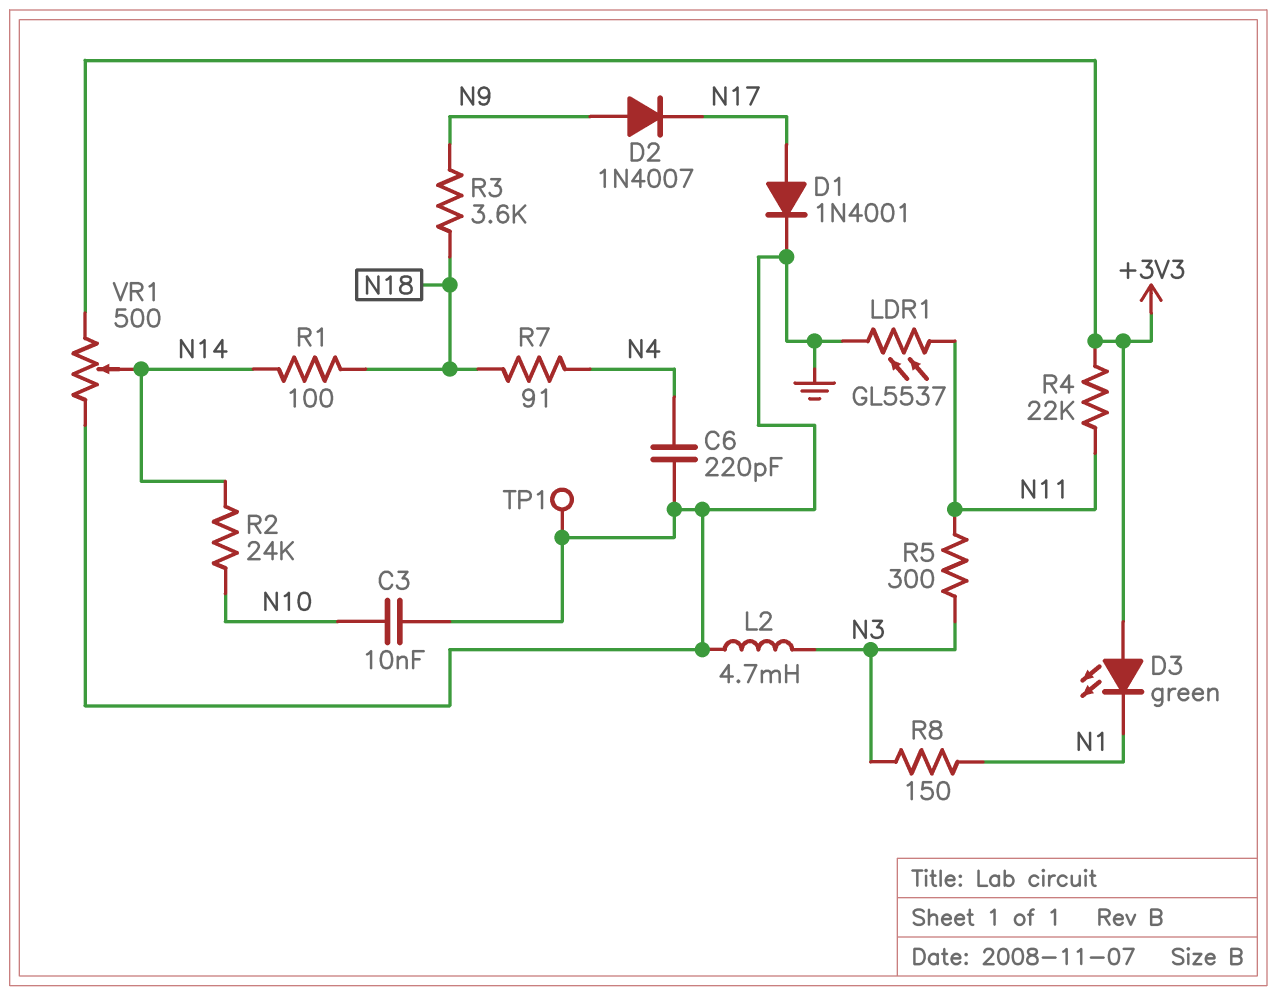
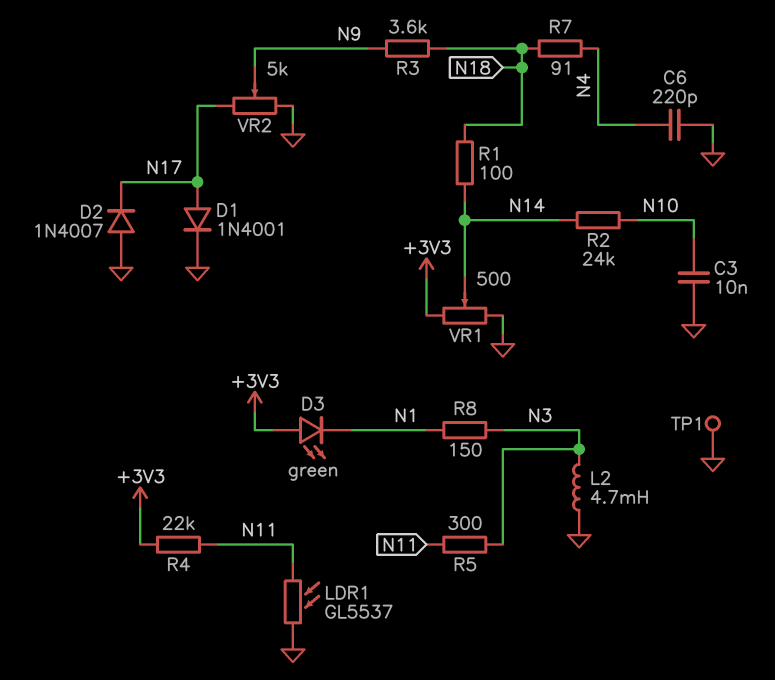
D2: diode 1N4007 (A N9, K N17) -> diode 1N4007 (A GND, K N17)
VR2: none -> 5k (GND, N17, wiper N9)

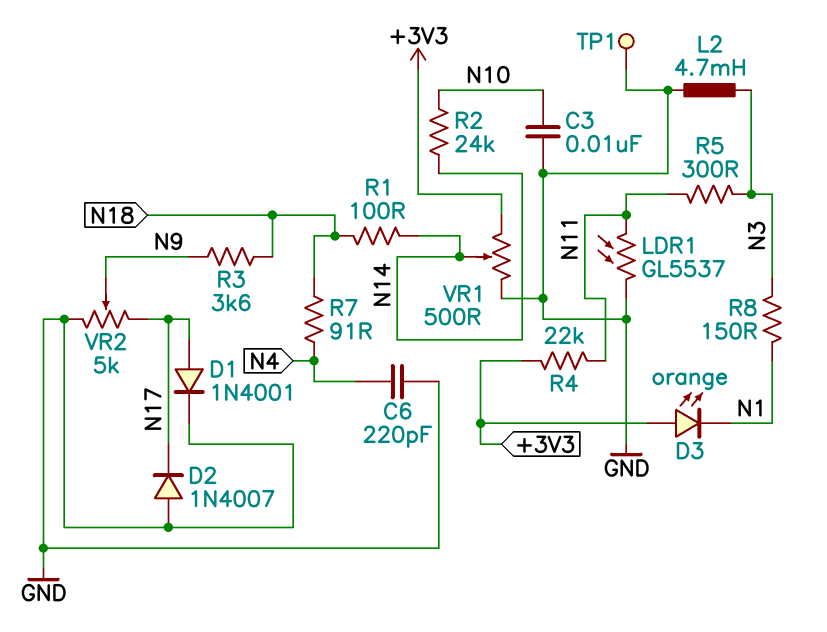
D3: LED green (A +3V3, K N1) -> LED orange (A +3V3, K N1)

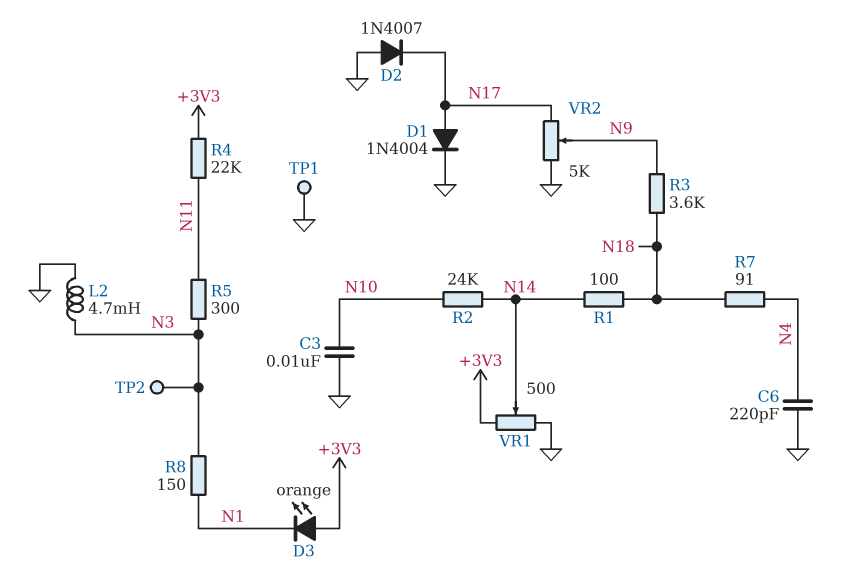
D1: diode 1N4001 (A N17, K GND) -> diode 1N4004 (A N17, K GND)
LDR1: GL5537 (GND, N11) -> none
TP2: none -> test point (N3)

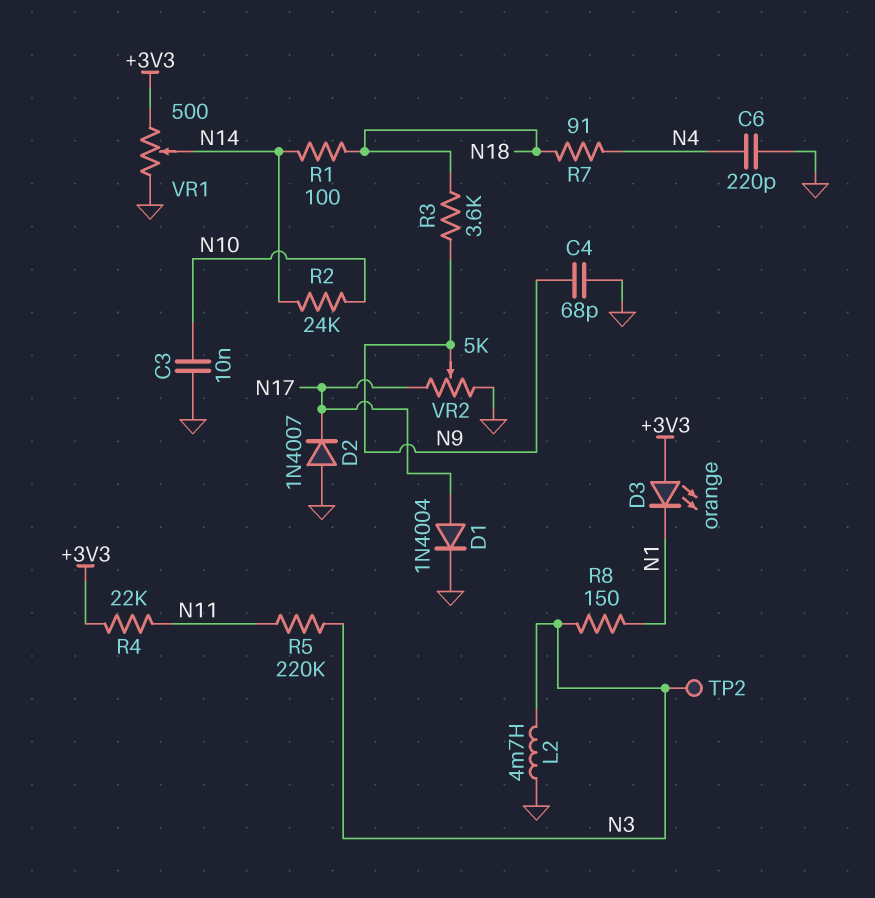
C4: none -> 68pF (GND, N9)
R5: 300 (N3, N11) -> 220k (N3, N11)
TP1: test point (GND) -> none

